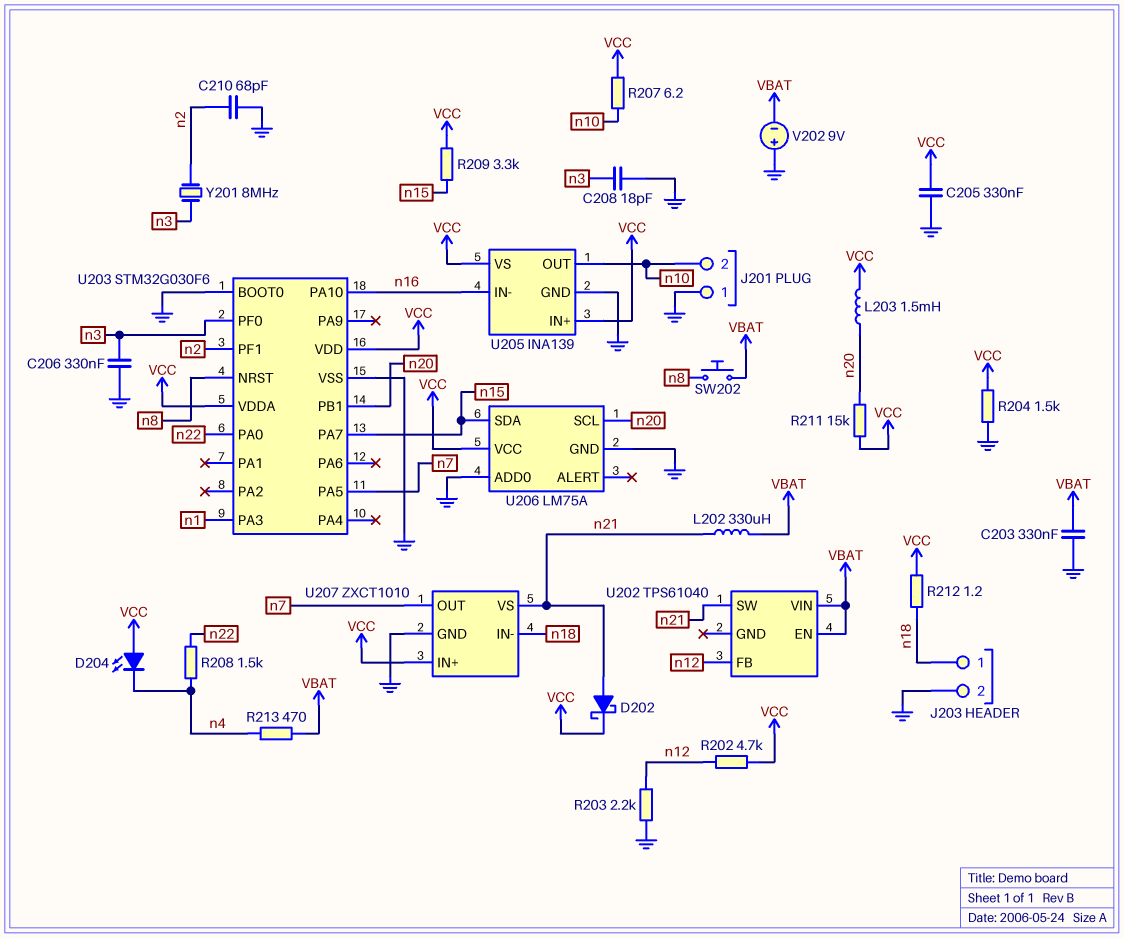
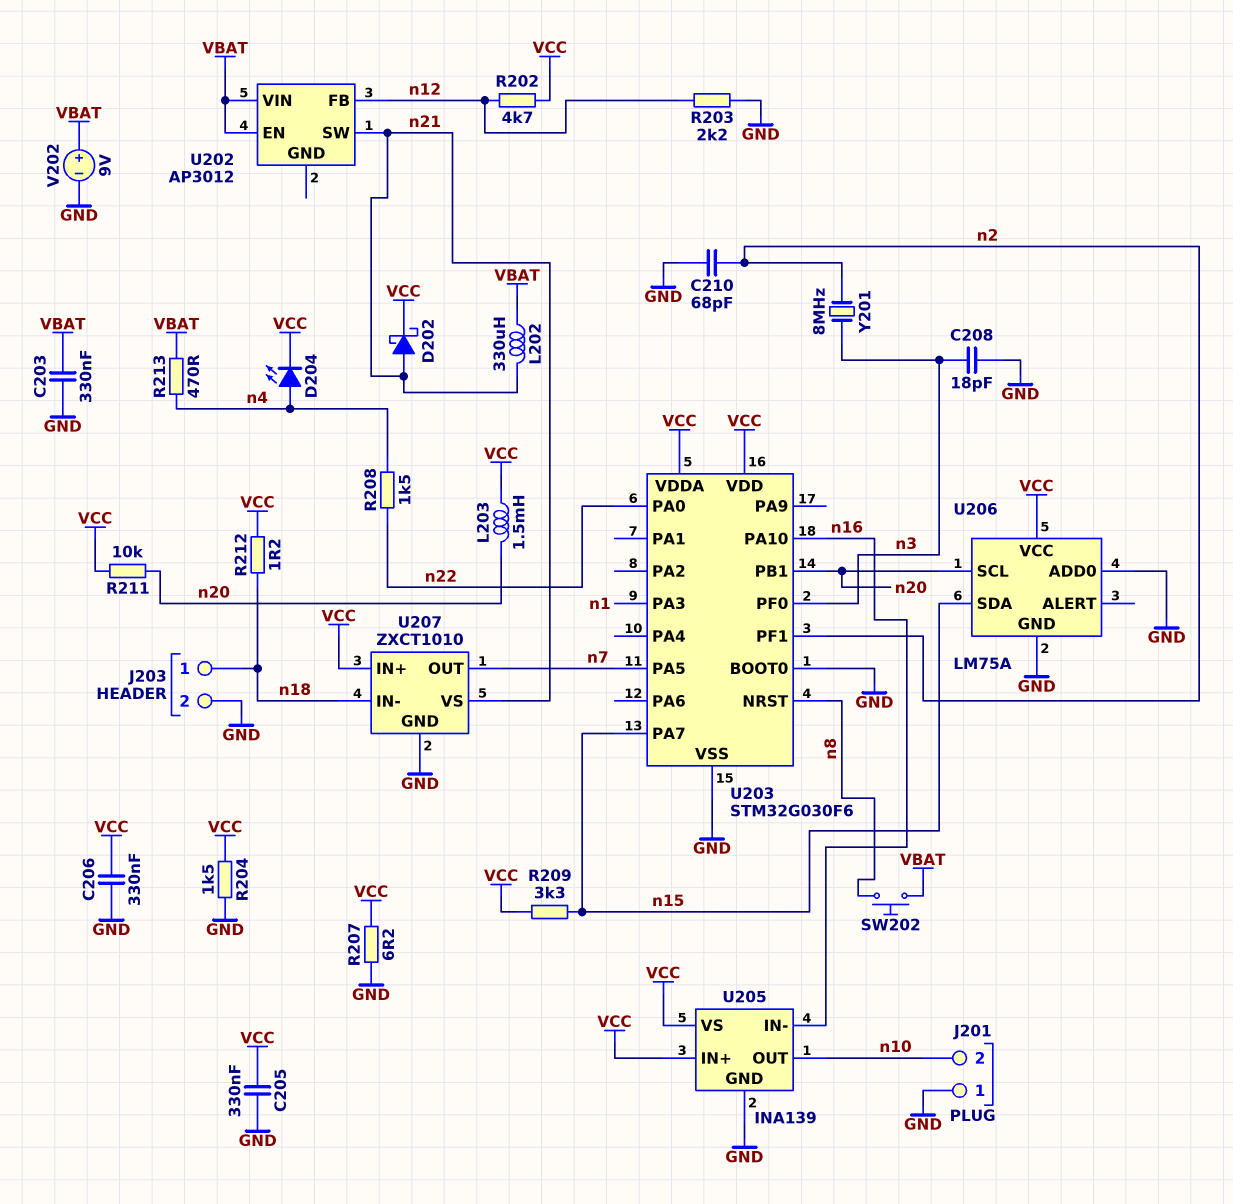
C206: 330nF (GND, n3) -> 330nF (GND, VCC)
D204: LED (A VCC, K n4) -> LED (A n4, K VCC)
R207: 6.2 (VCC, n10) -> 6.2 (GND, VCC)
R211: 15k (VCC, n20) -> 10k (VCC, n20)
U202: TPS61040 -> AP3012
V202: 9V (plus GND, minus VBAT) -> 9V (plus VBAT, minus GND)

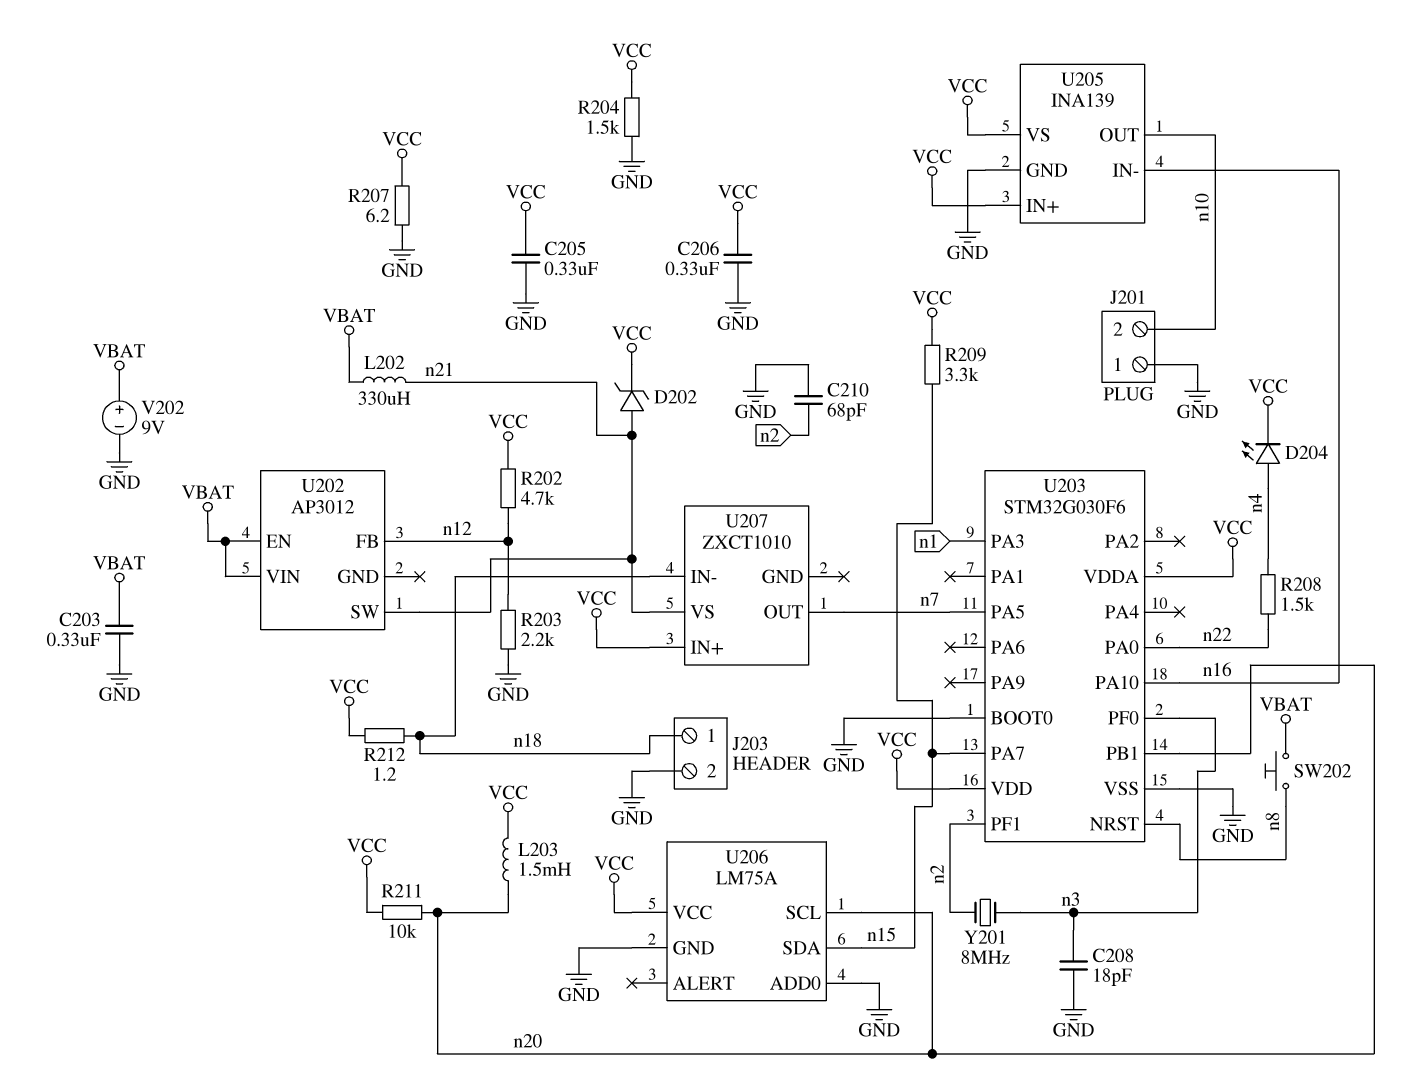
D202: schottky (A n21, K VCC) -> zener (A n21, K VCC)
R213: 470 (VBAT, n4) -> none
U207 pin GND: GND -> none

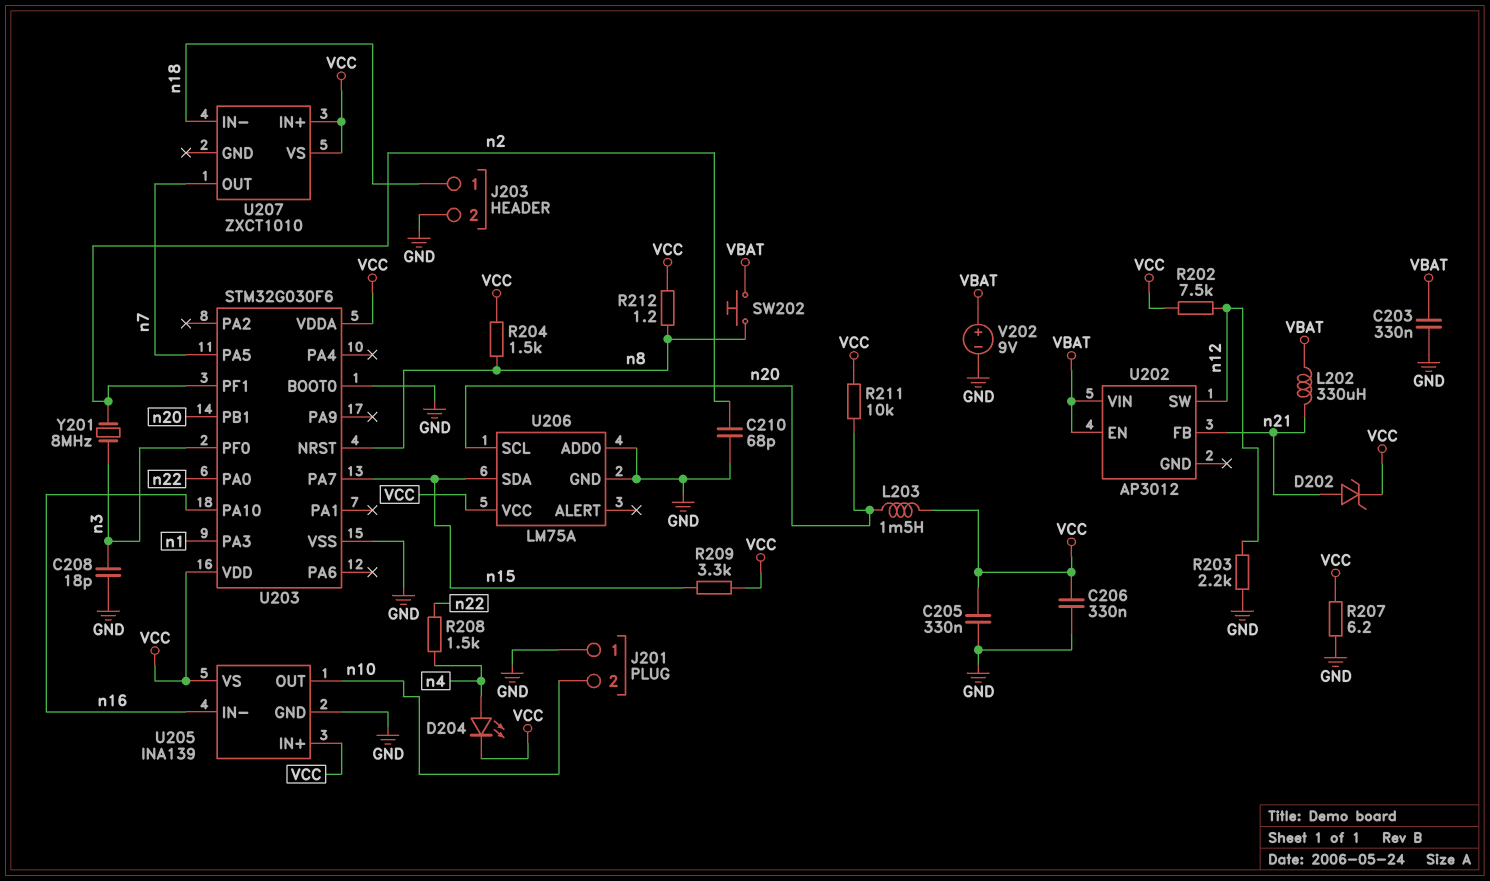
R202: 4.7k (VCC, n12) -> 7.5k (VCC, n12)
R204: 1.5k (GND, VCC) -> 1.5k (VCC, n8)
R212: 1.2 (VCC, n18) -> 1.2 (VCC, n8)
U202 pin FB: n12 -> n21
U202 pin SW: n21 -> n12
U207 pin VS: n21 -> VCC

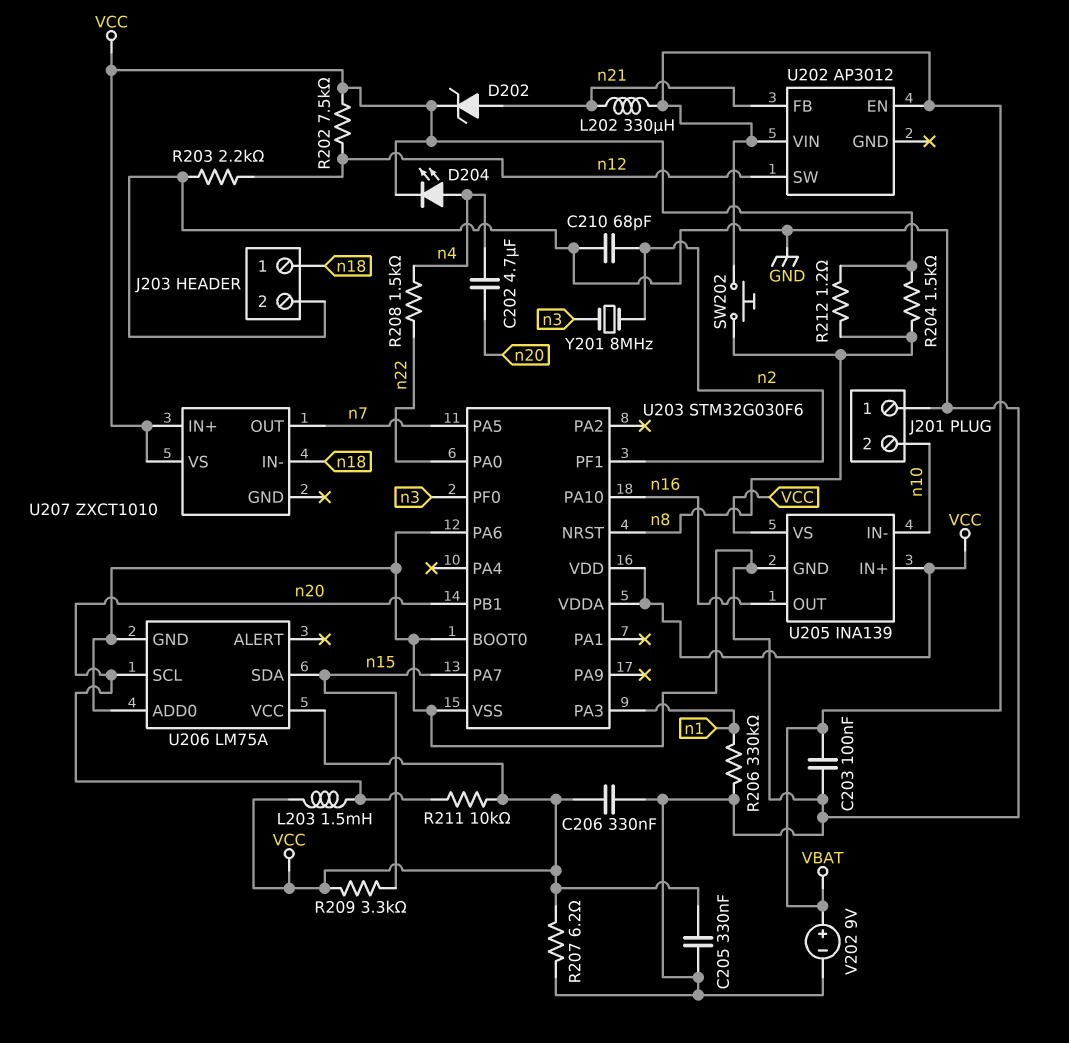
C202: none -> 4.7uF (n4, n20)
C203: 330nF (GND, VBAT) -> 100nF (GND, VBAT)
C208: 18pF (GND, n3) -> none
R206: none -> 330k (GND, n1)
U203 pin PA6: none -> GND
U205 pin IN-: n16 -> n10
U205 pin OUT: n10 -> n16

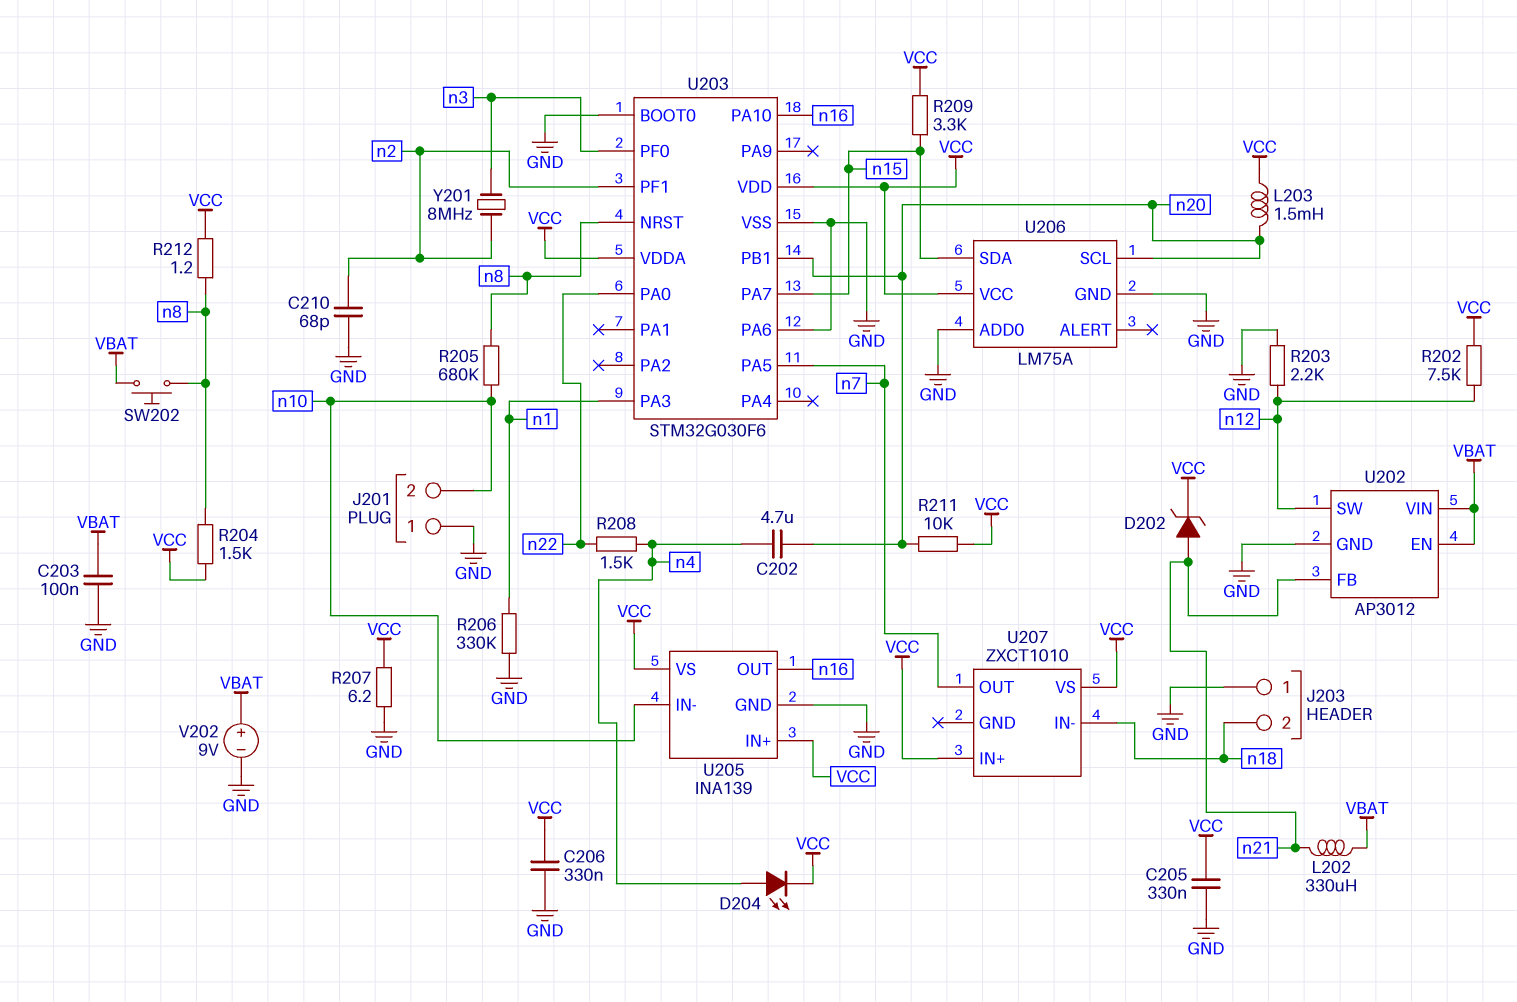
J203 pin 1: n18 -> GND
J203 pin 2: GND -> n18
R205: none -> 680k (n8, n10)
U202 pin GND: none -> GND

